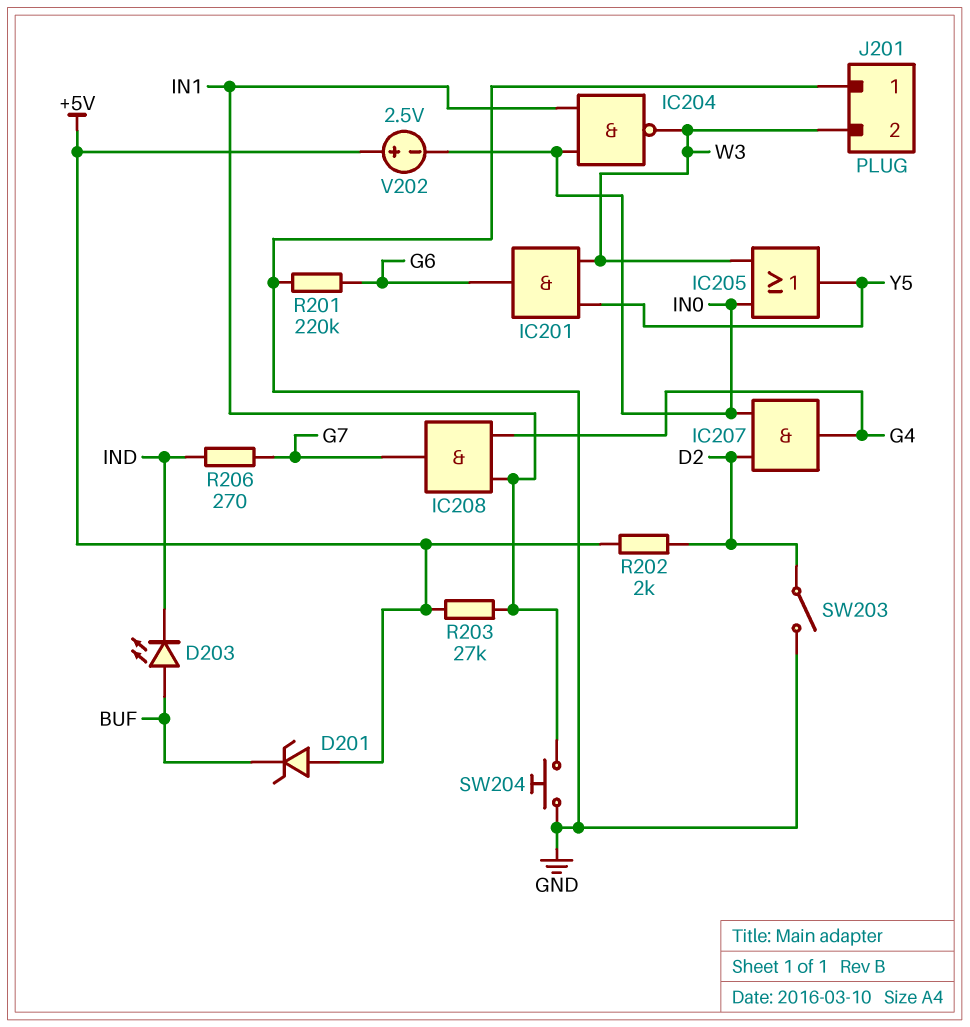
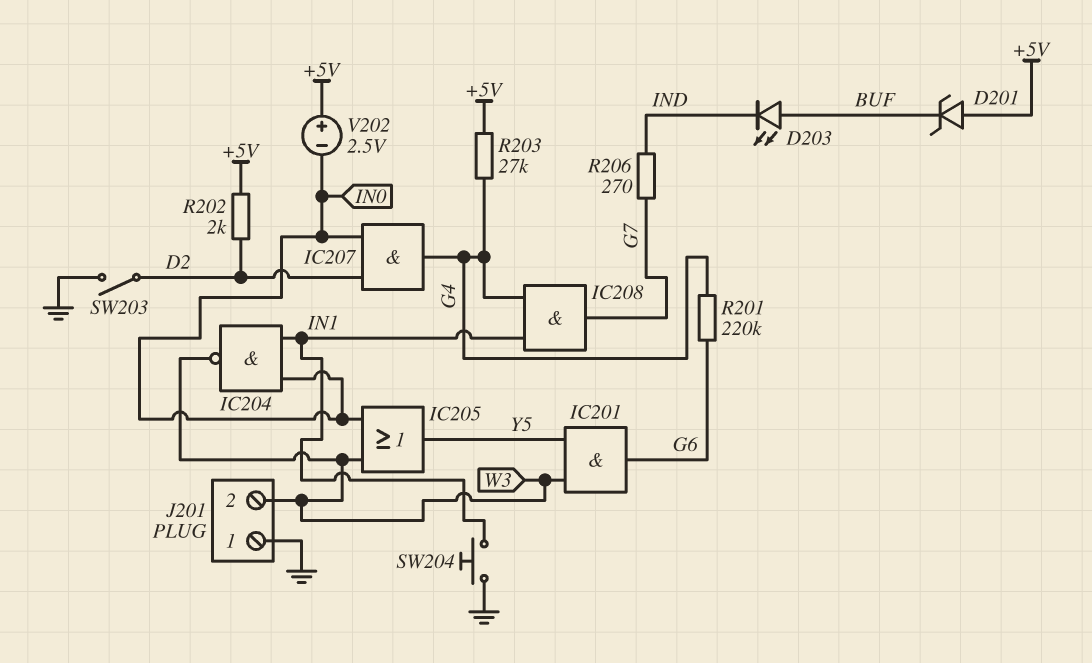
R201: 220k (G6, GND) -> 220k (G4, G6)
R203: 27k (+5V, IN1) -> 27k (+5V, G4)

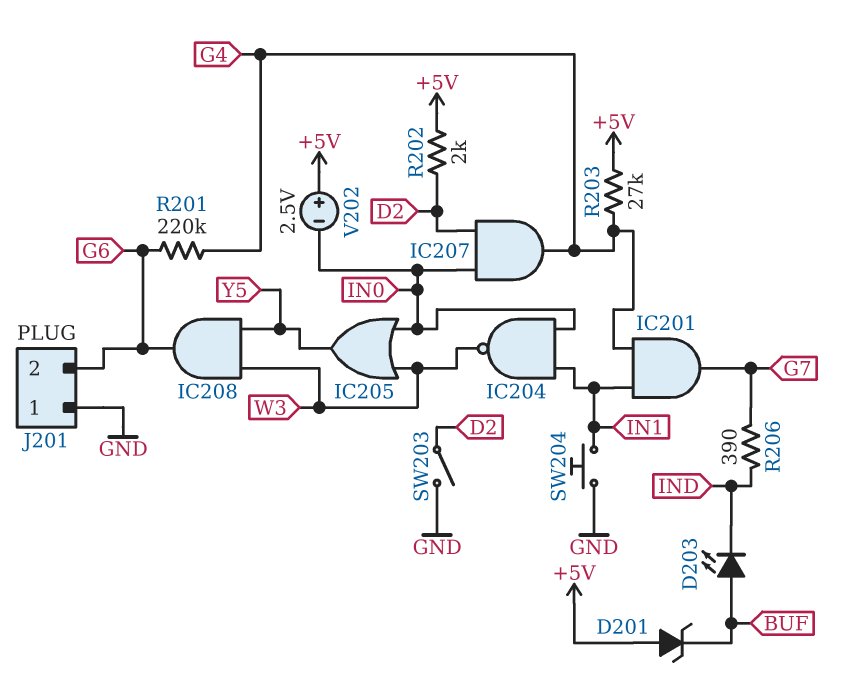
IC201: AND (in W3, in Y5, out G6) -> AND (in G4, in IN1, out G7)
IC208: AND (in G4, in IN1, out G7) -> AND (in W3, in Y5, out G6)
J201 pin 2: W3 -> G6
R206: 270 (G7, IND) -> 390 (G7, IND)

